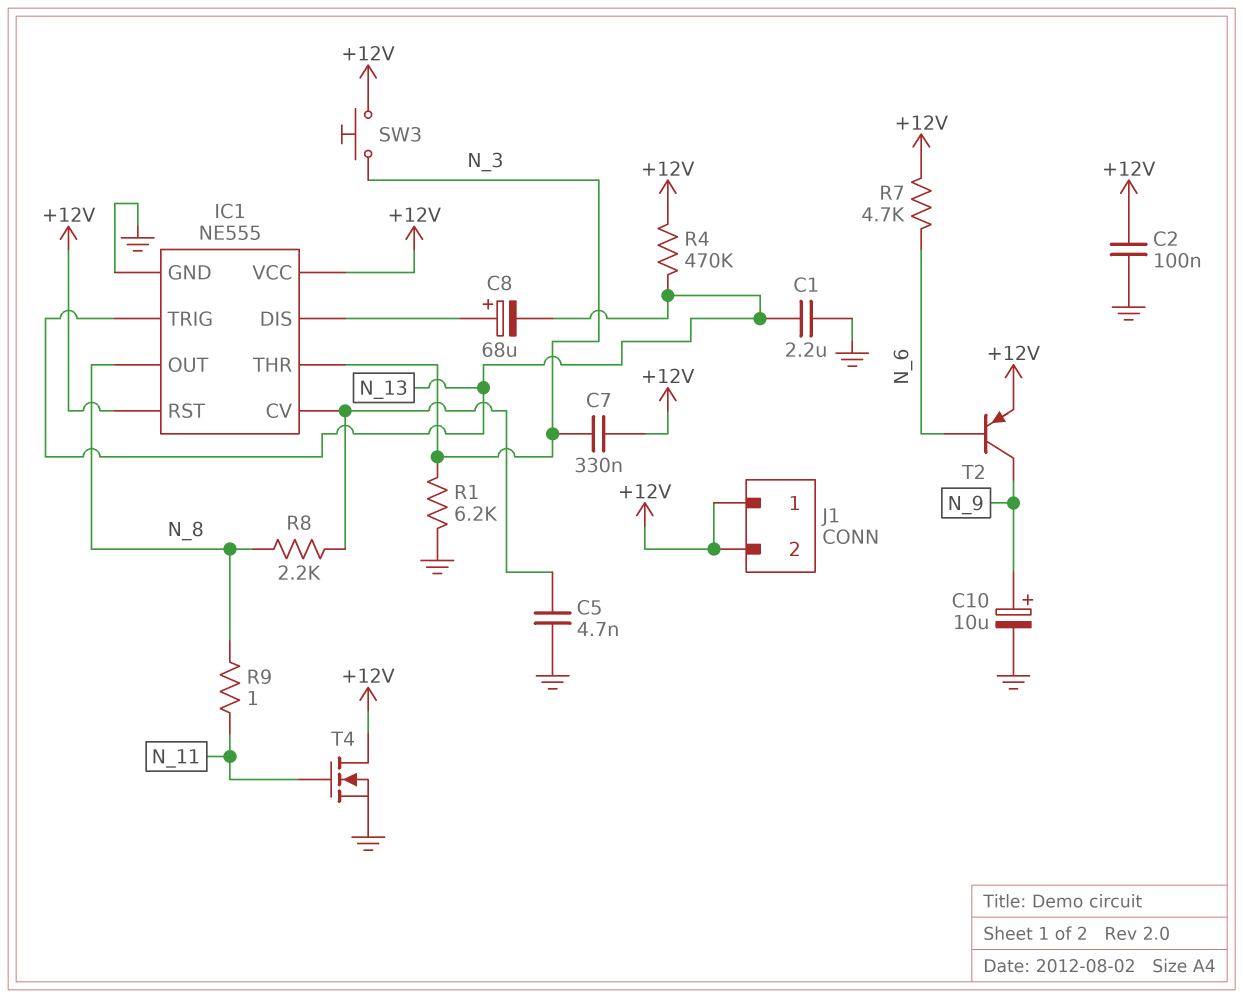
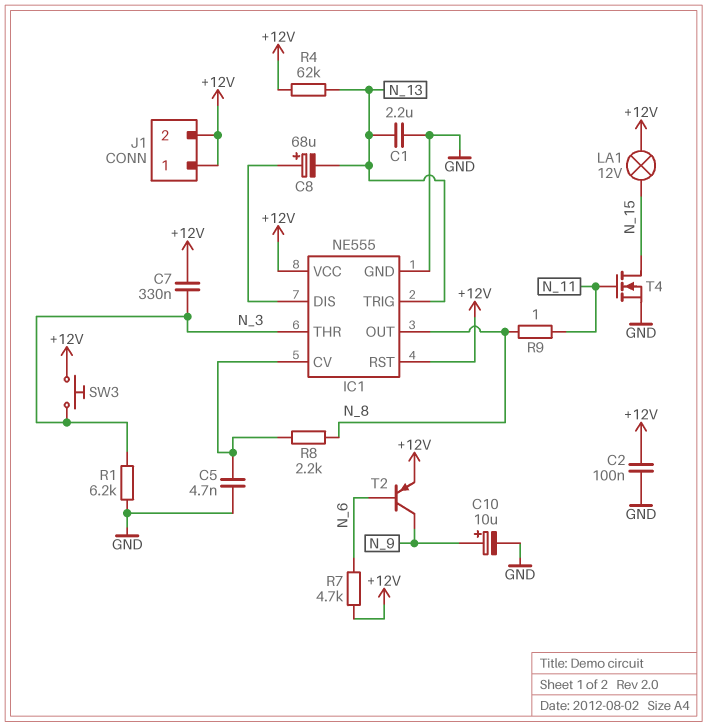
LA1: none -> lamp 12V (+12V, N_15)
R4: 470k (+12V, N_13) -> 62k (+12V, N_13)
T4: NMOS (G N_11, D +12V, S GND) -> NMOS (G N_11, D N_15, S GND)

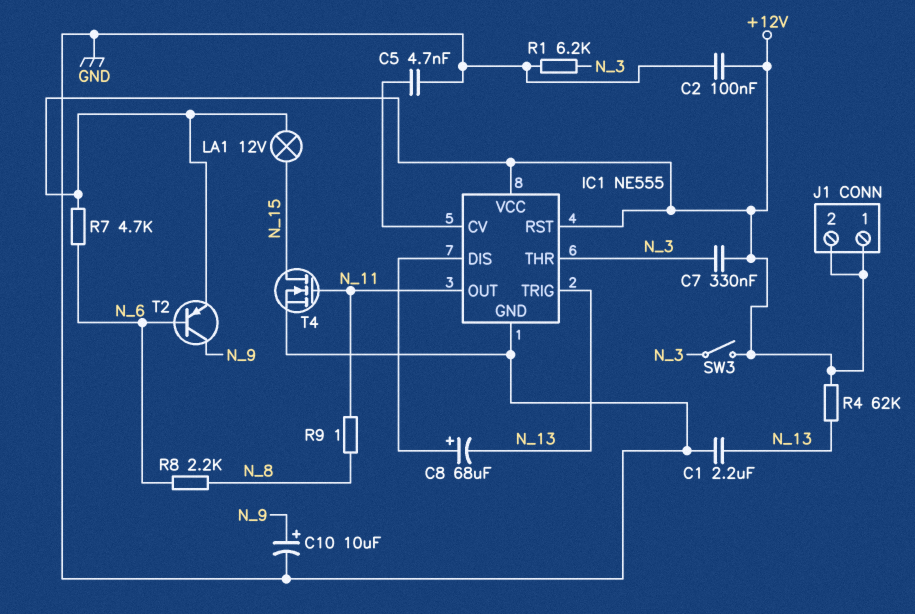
IC1 pin OUT: N_8 -> N_11
R8: 2.2k (IC1/CV, N_8) -> 2.2k (N_6, N_8)
SW3: button (+12V, N_3) -> switch (+12V, N_3)

